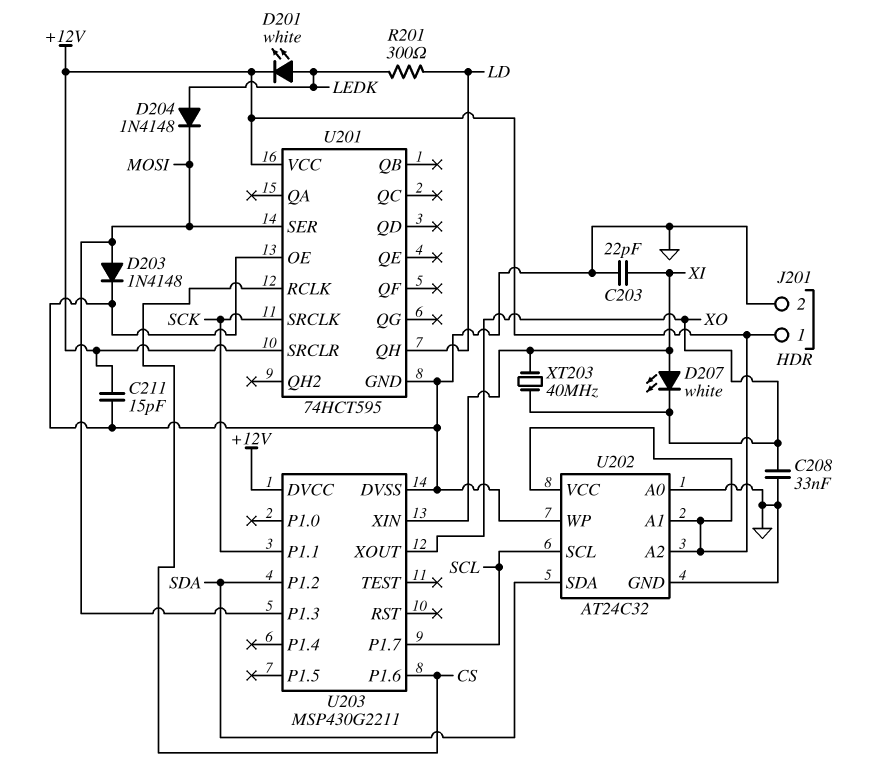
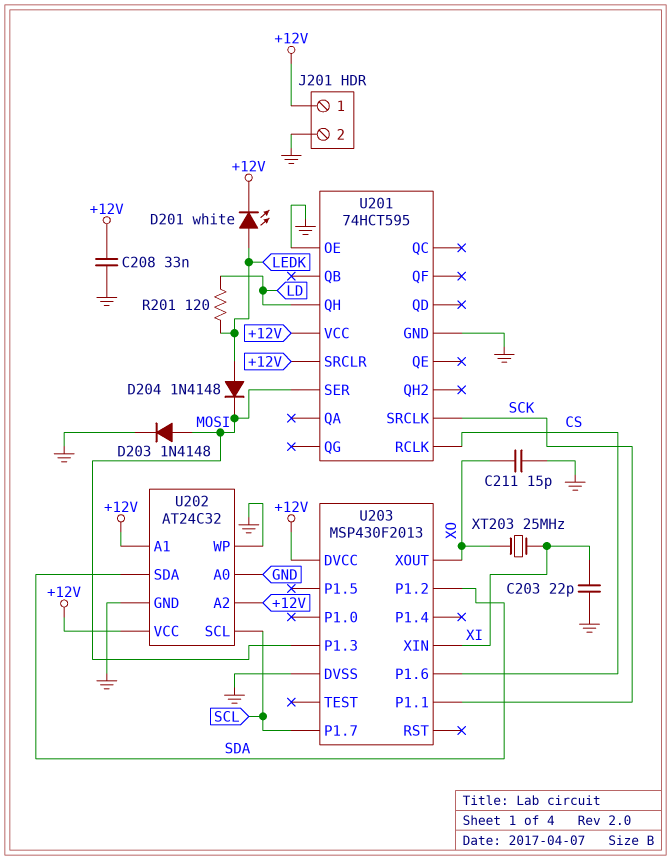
C208: 33nF (GND, XO) -> 33nF (+12V, GND)
C211: 15pF (+12V, GND) -> 15pF (GND, XO)
D207: LED white (A XI, K XO) -> none
R201: 300 (LD, LEDK) -> 120 (LD, LEDK)
U203: MSP430G2211 -> MSP430F2013
XT203: 40MHz (XI, XO) -> 25MHz (XI, XO)

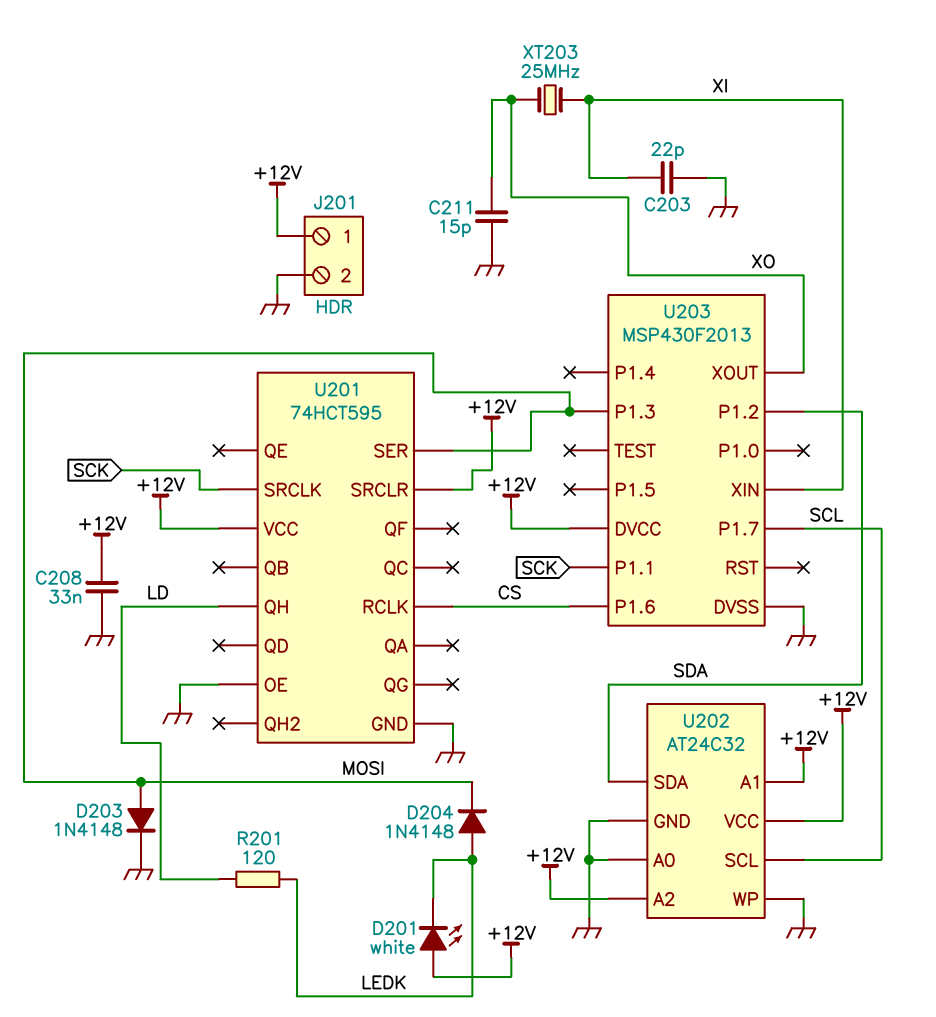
D201: LED white (A LEDK, K +12V) -> LED white (A +12V, K LEDK)

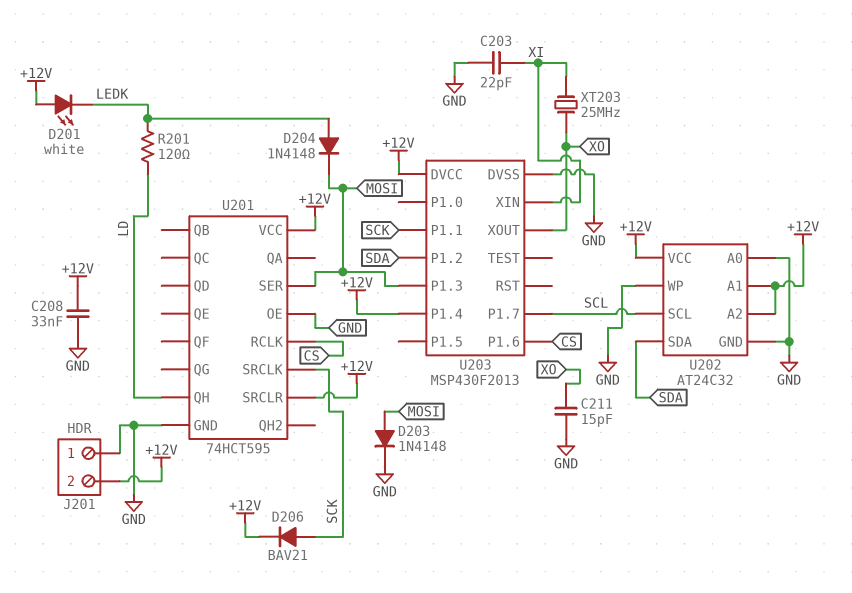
D206: none -> diode BAV21 (A SCK, K +12V)
J201 pin 1: +12V -> GND
J201 pin 2: GND -> +12V
U203 pin P1.4: none -> +12V

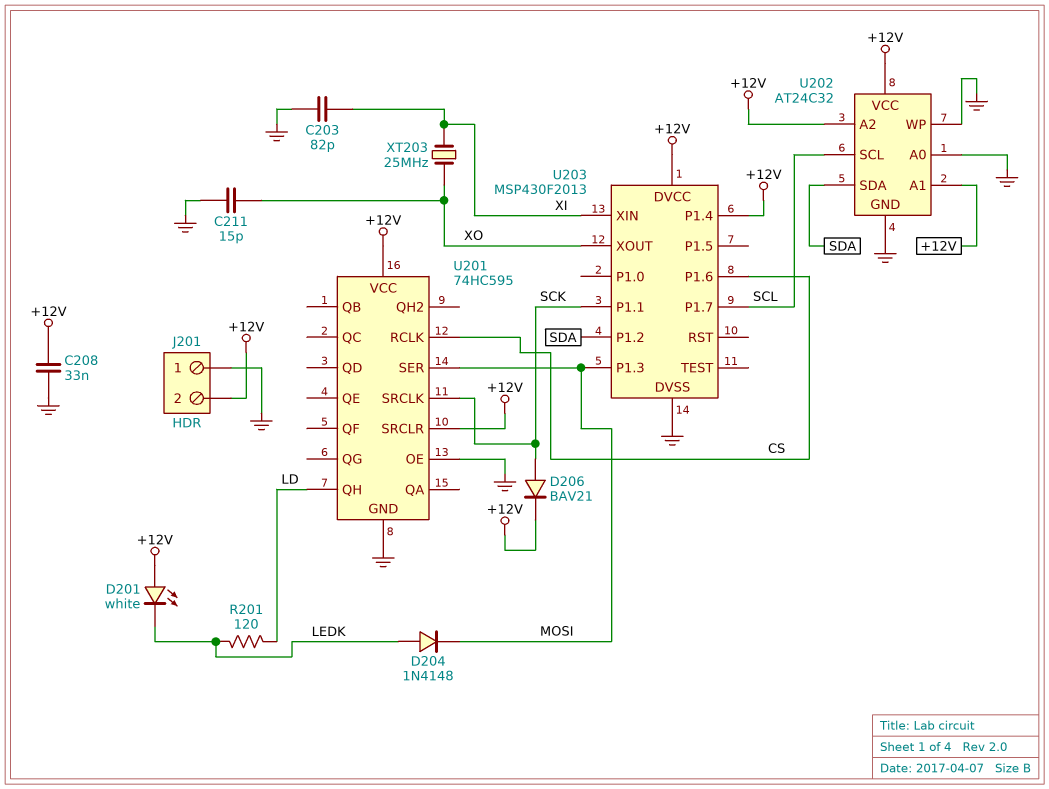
C203: 22pF (GND, XI) -> 82pF (GND, XI)
D203: diode 1N4148 (A MOSI, K GND) -> none
U201: 74HCT595 -> 74HC595

